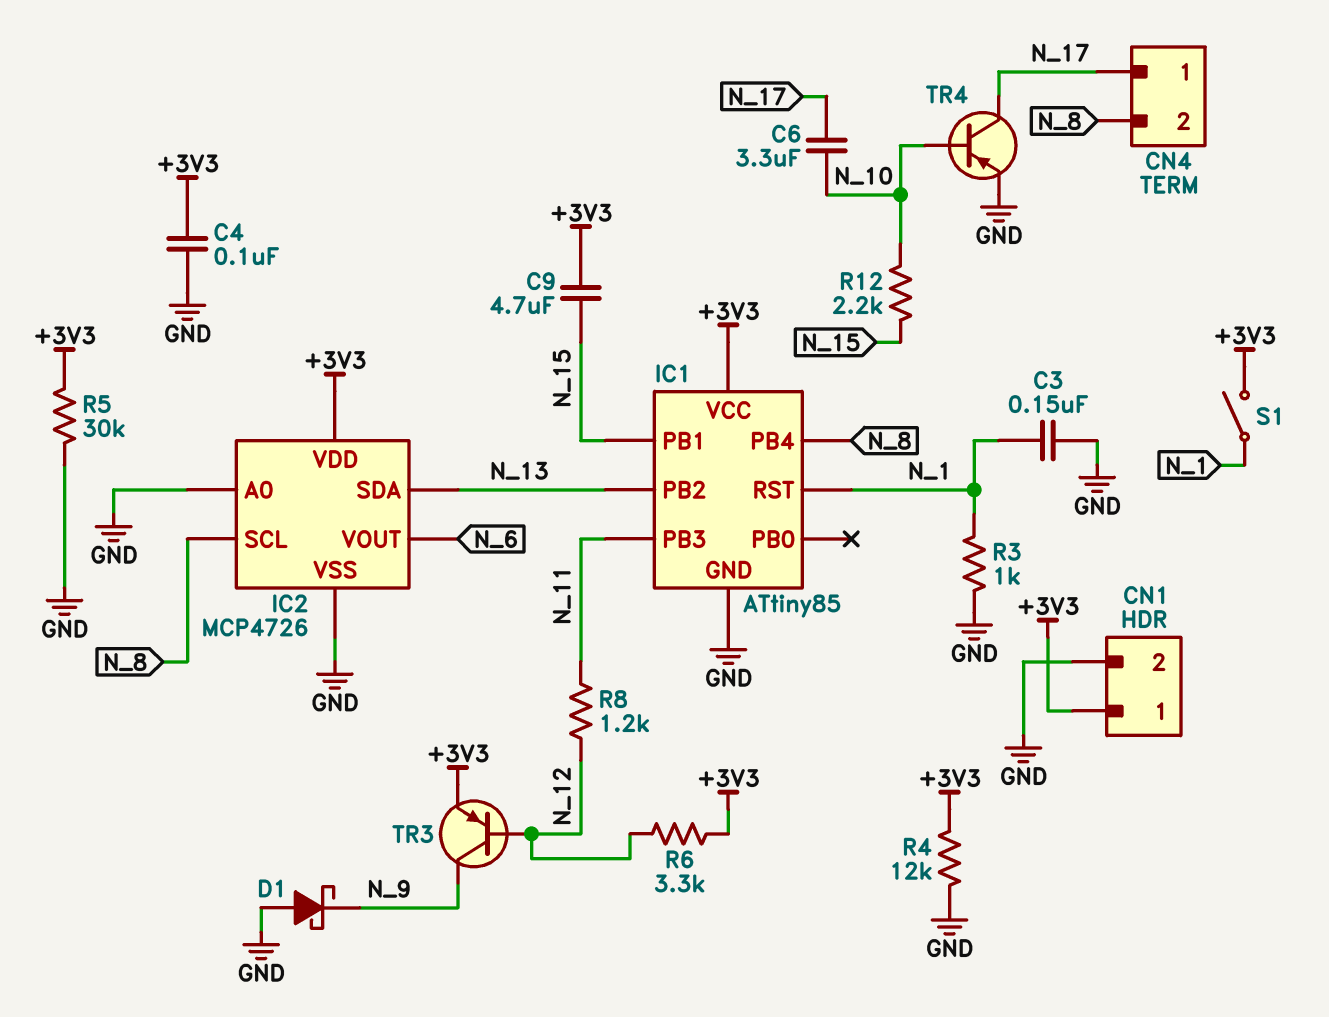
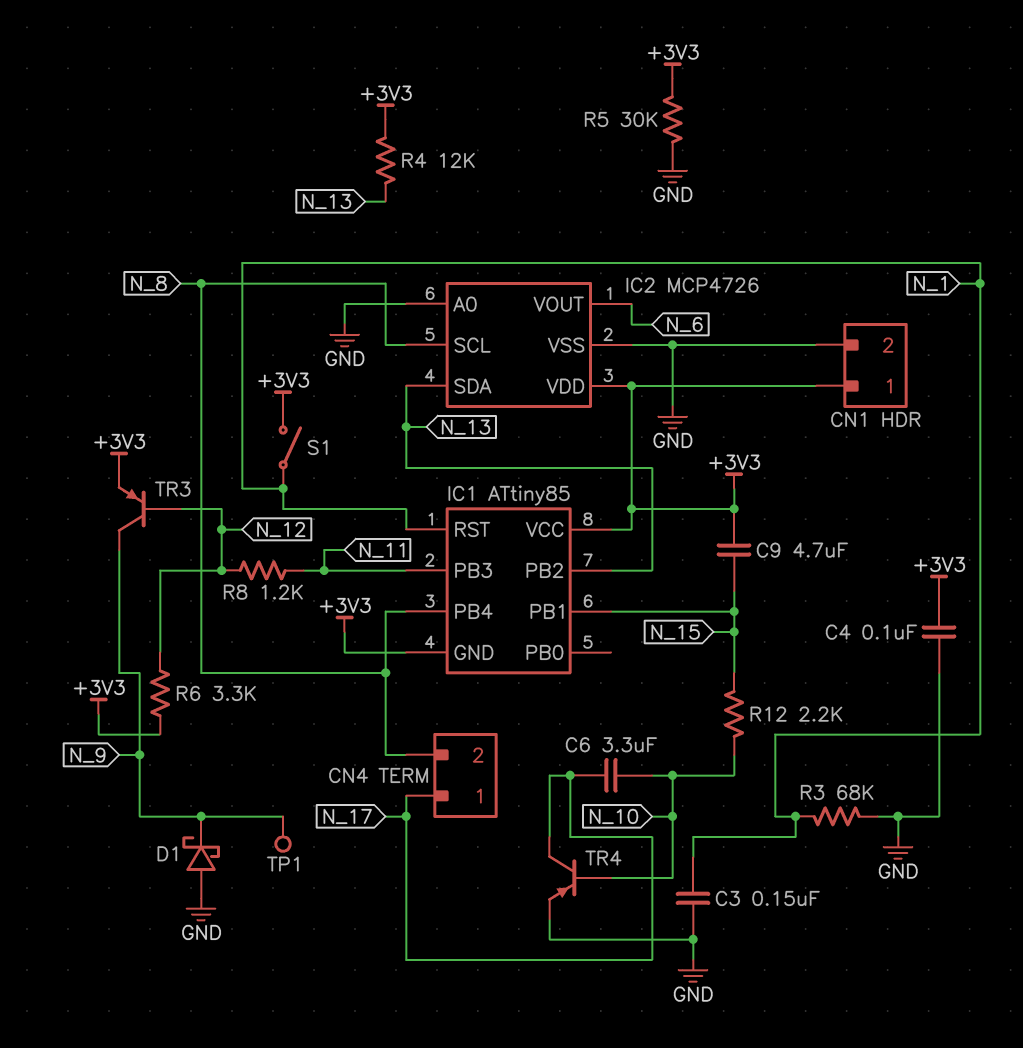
IC1 pin GND: GND -> +3V3
R3: 1k (GND, N_1) -> 68k (GND, N_1)
R4: 12k (+3V3, GND) -> 12k (+3V3, N_13)
TP1: none -> test point (N_9)

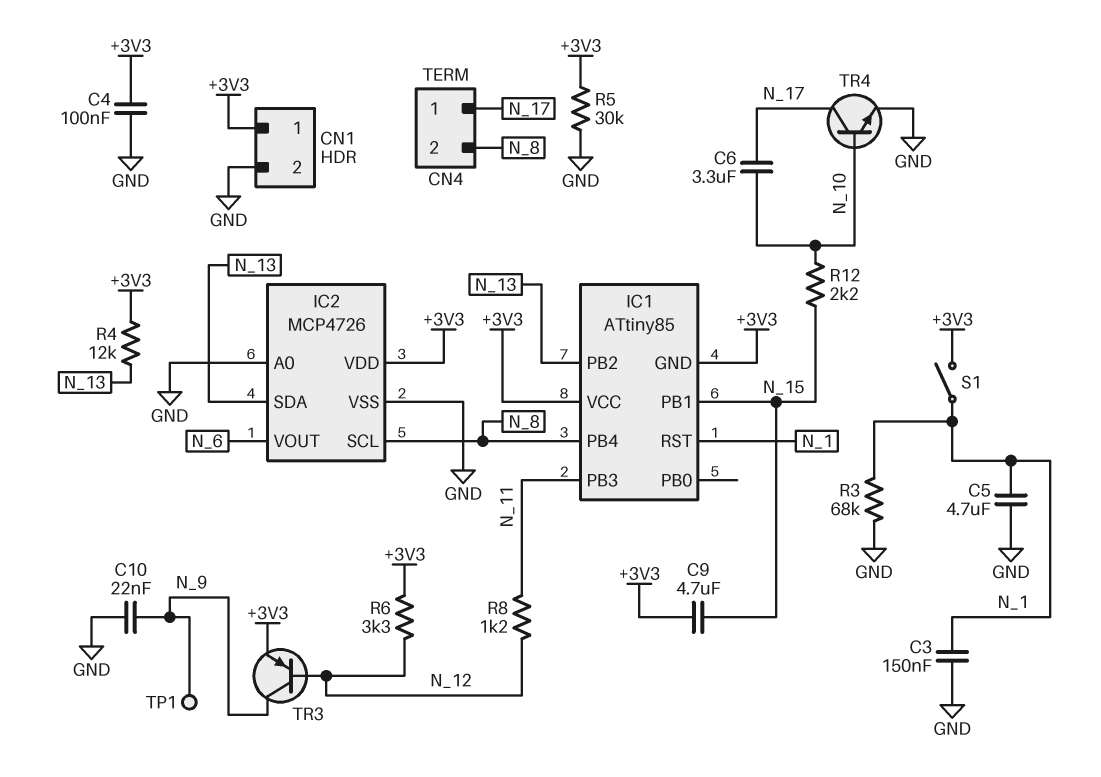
C5: none -> 4.7uF (GND, N_1)
C10: none -> 22nF (GND, N_9)
D1: schottky (A GND, K N_9) -> none
TR4: PNP (B N_10, C N_17, E GND) -> NPN (B N_10, C N_17, E GND)

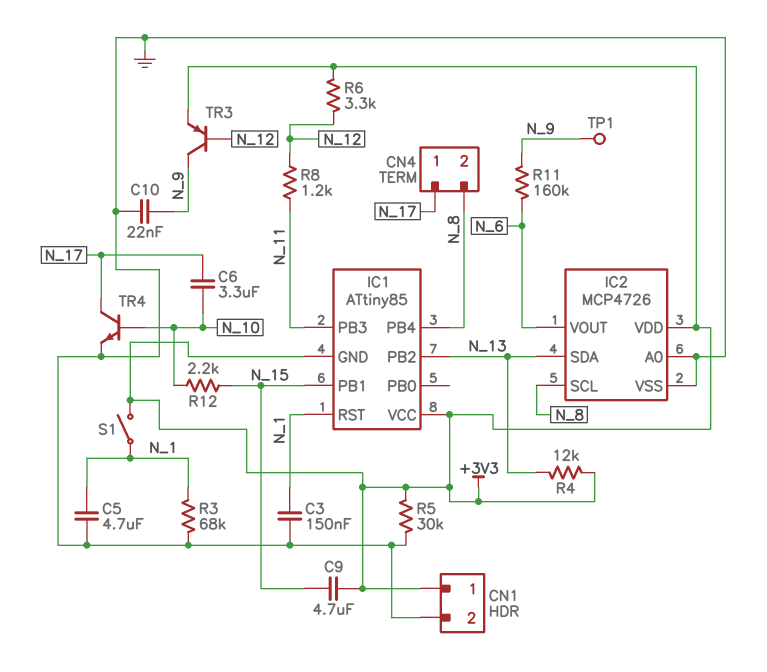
C4: 100nF (+3V3, GND) -> none
R11: none -> 160k (N_6, N_9)

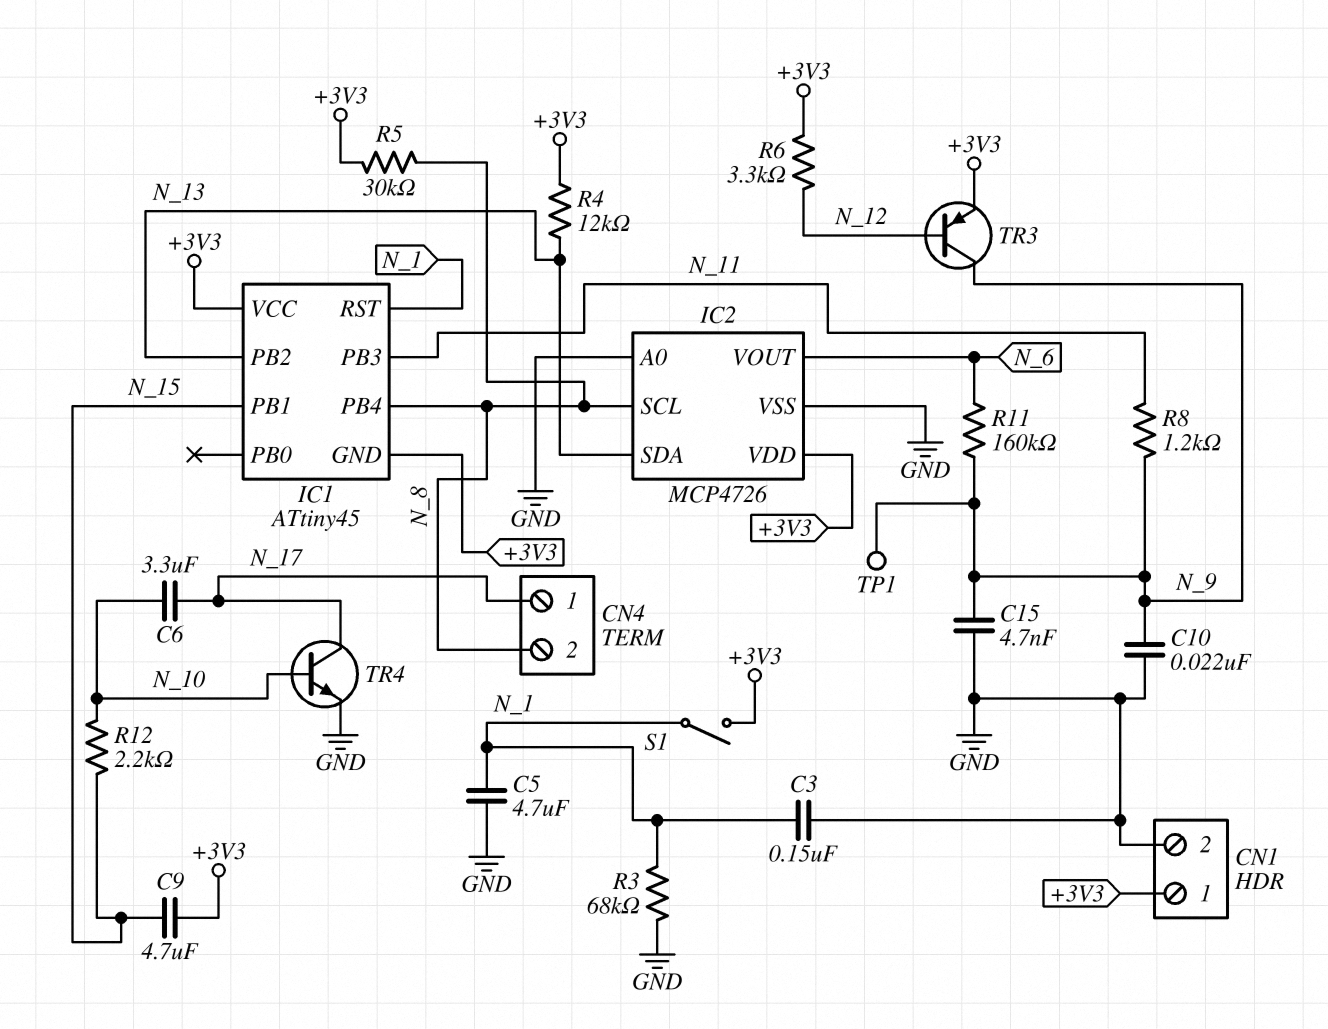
C15: none -> 4.7nF (GND, N_9)
IC1: ATtiny85 -> ATtiny45
R5: 30k (+3V3, GND) -> 30k (+3V3, N_8)
R8: 1.2k (N_11, N_12) -> 1.2k (N_9, N_11)

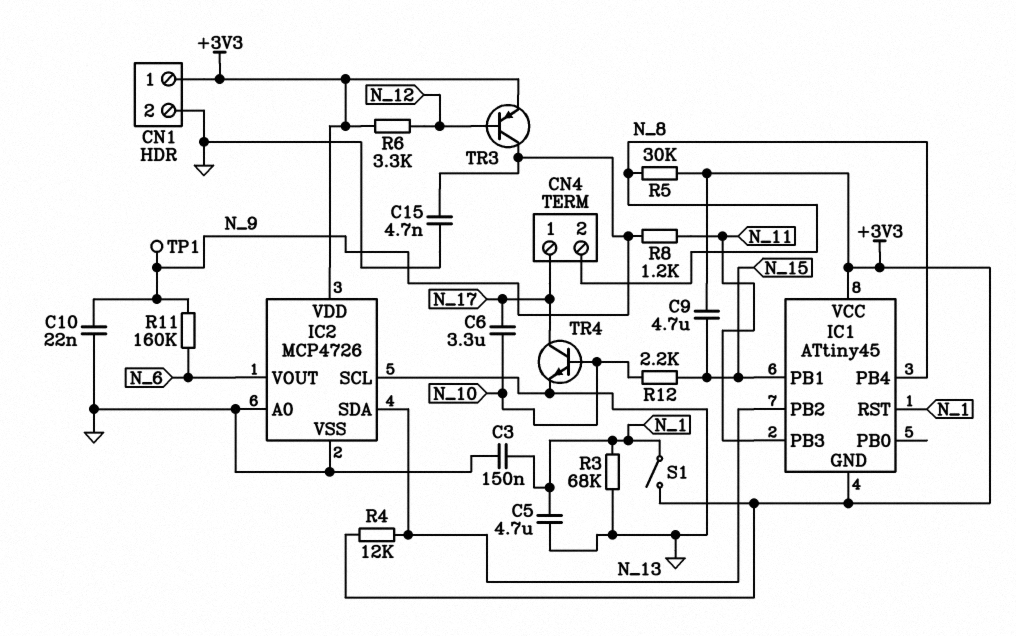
IC2 pin SCL: N_8 -> GND

